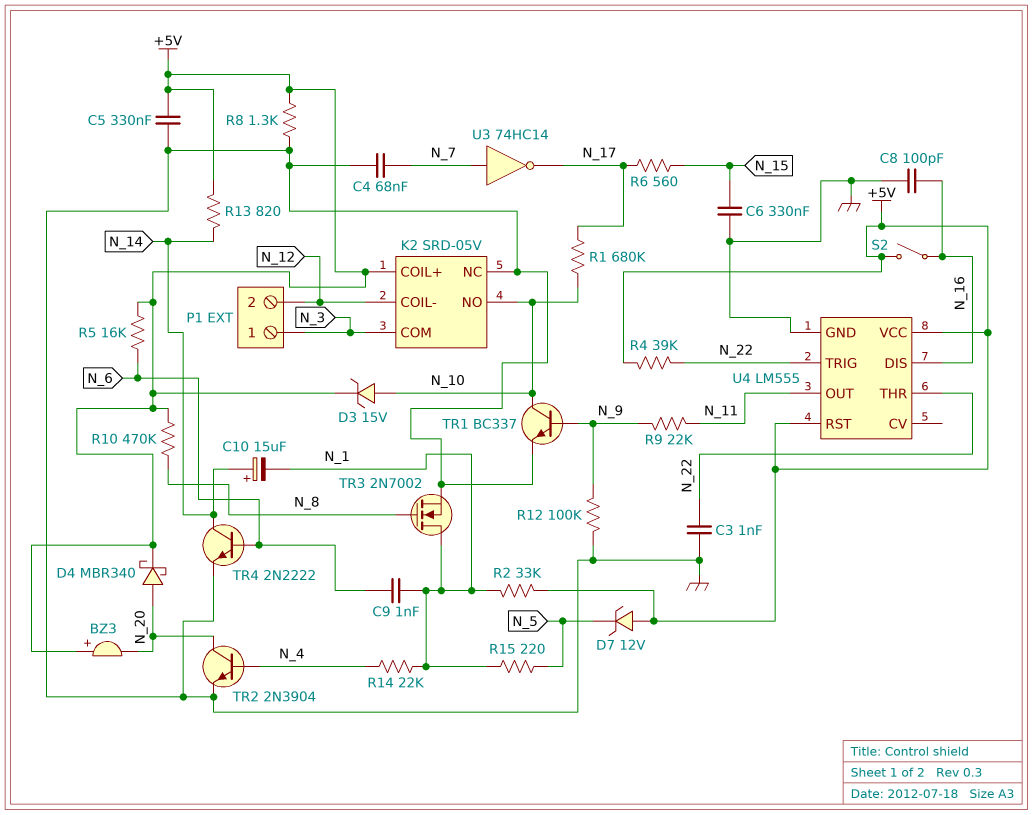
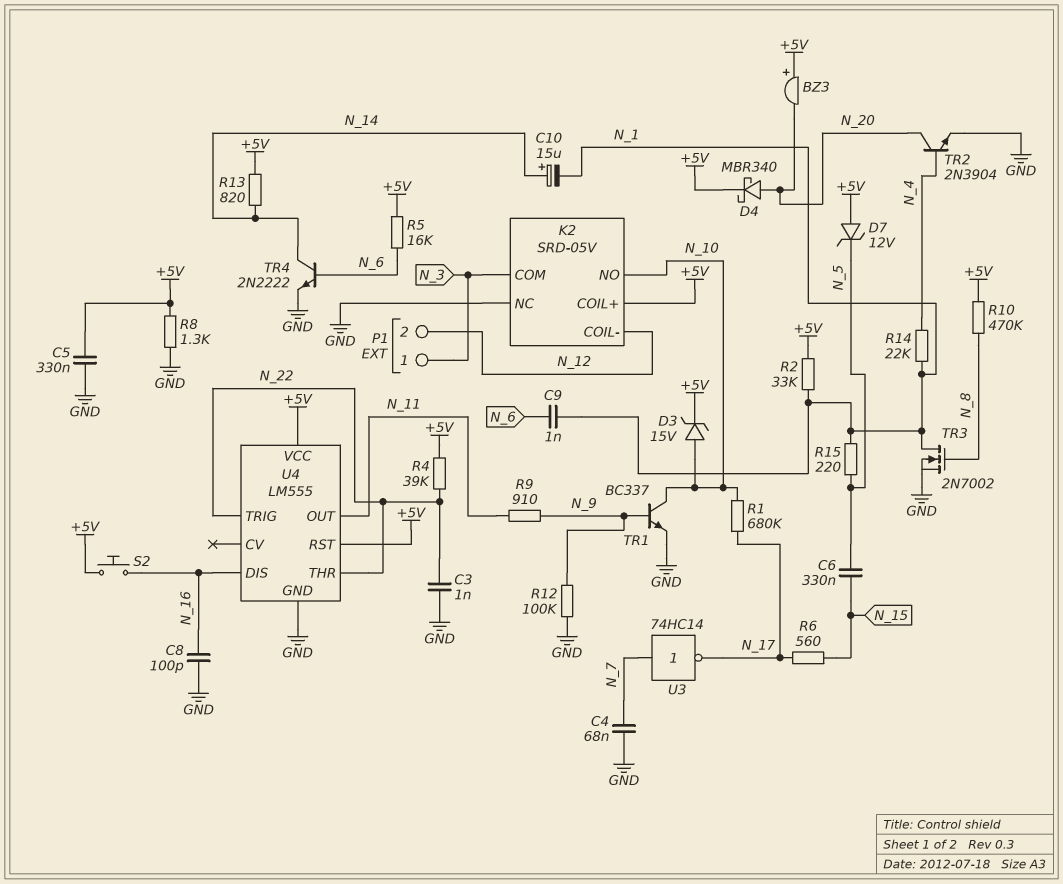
C6: 330nF (GND, N_15) -> 330nF (N_5, N_15)
R9: 22k (N_9, N_11) -> 910 (N_9, N_11)
S2: switch (+5V, N_16) -> button (+5V, N_16)

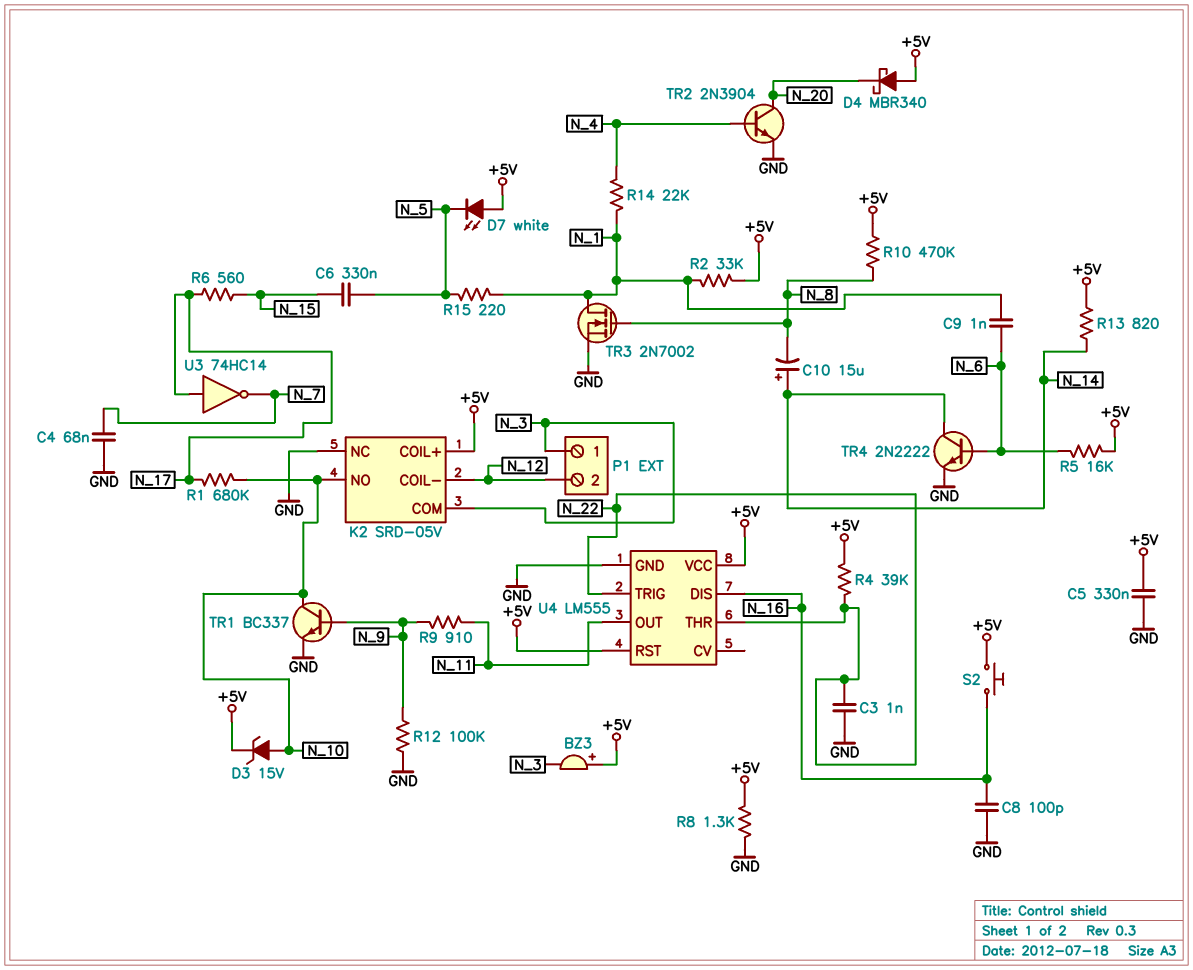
BZ3: buzzer (plus +5V, minus N_20) -> buzzer (plus +5V, minus N_3)
C10: 15uF (plus N_14, minus N_1) -> 15uF (plus N_14, minus N_8)
D4: schottky MBR340 (A N_20, K +5V) -> schottky MBR340 (A +5V, K N_20)
D7: zener 12V (A +5V, K N_5) -> LED white (A +5V, K N_5)
U3: NOT 74HC14 (in N_7, out N_17) -> NOT 74HC14 (in N_17, out N_7)

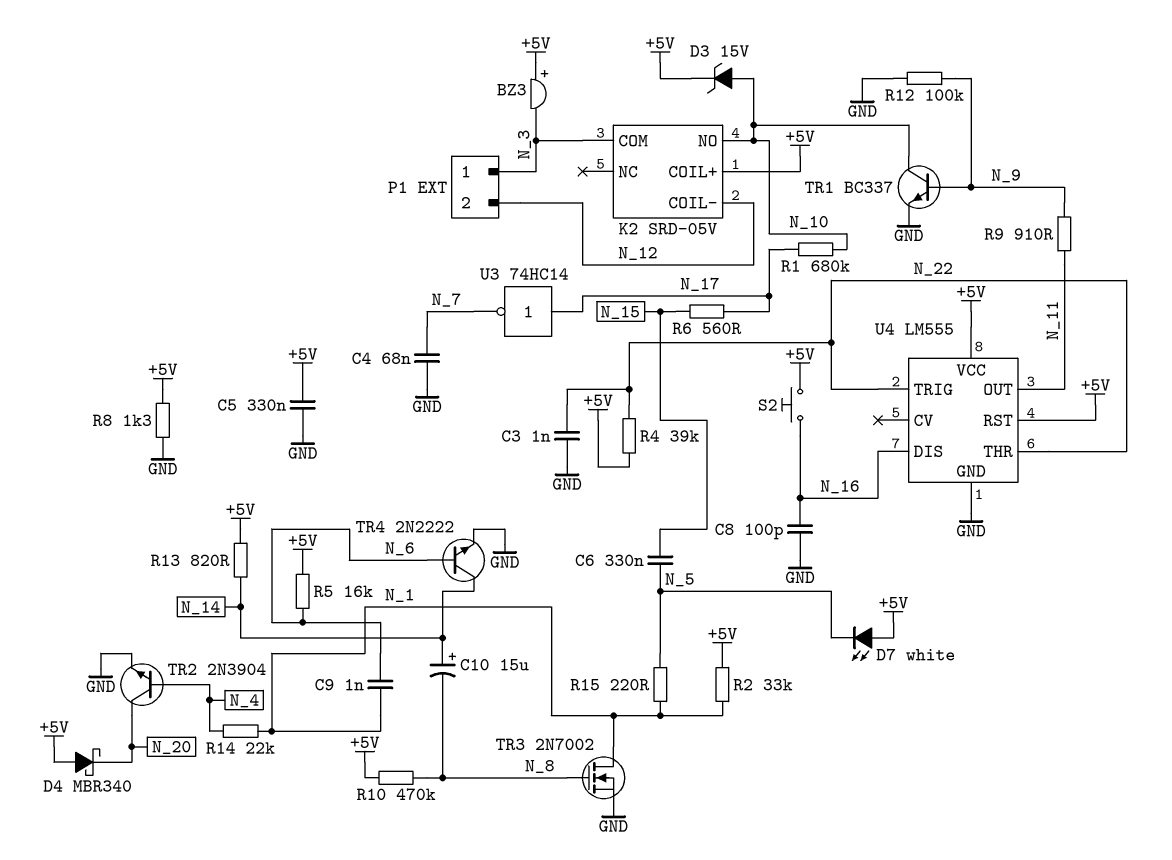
K2 pin NC: GND -> none

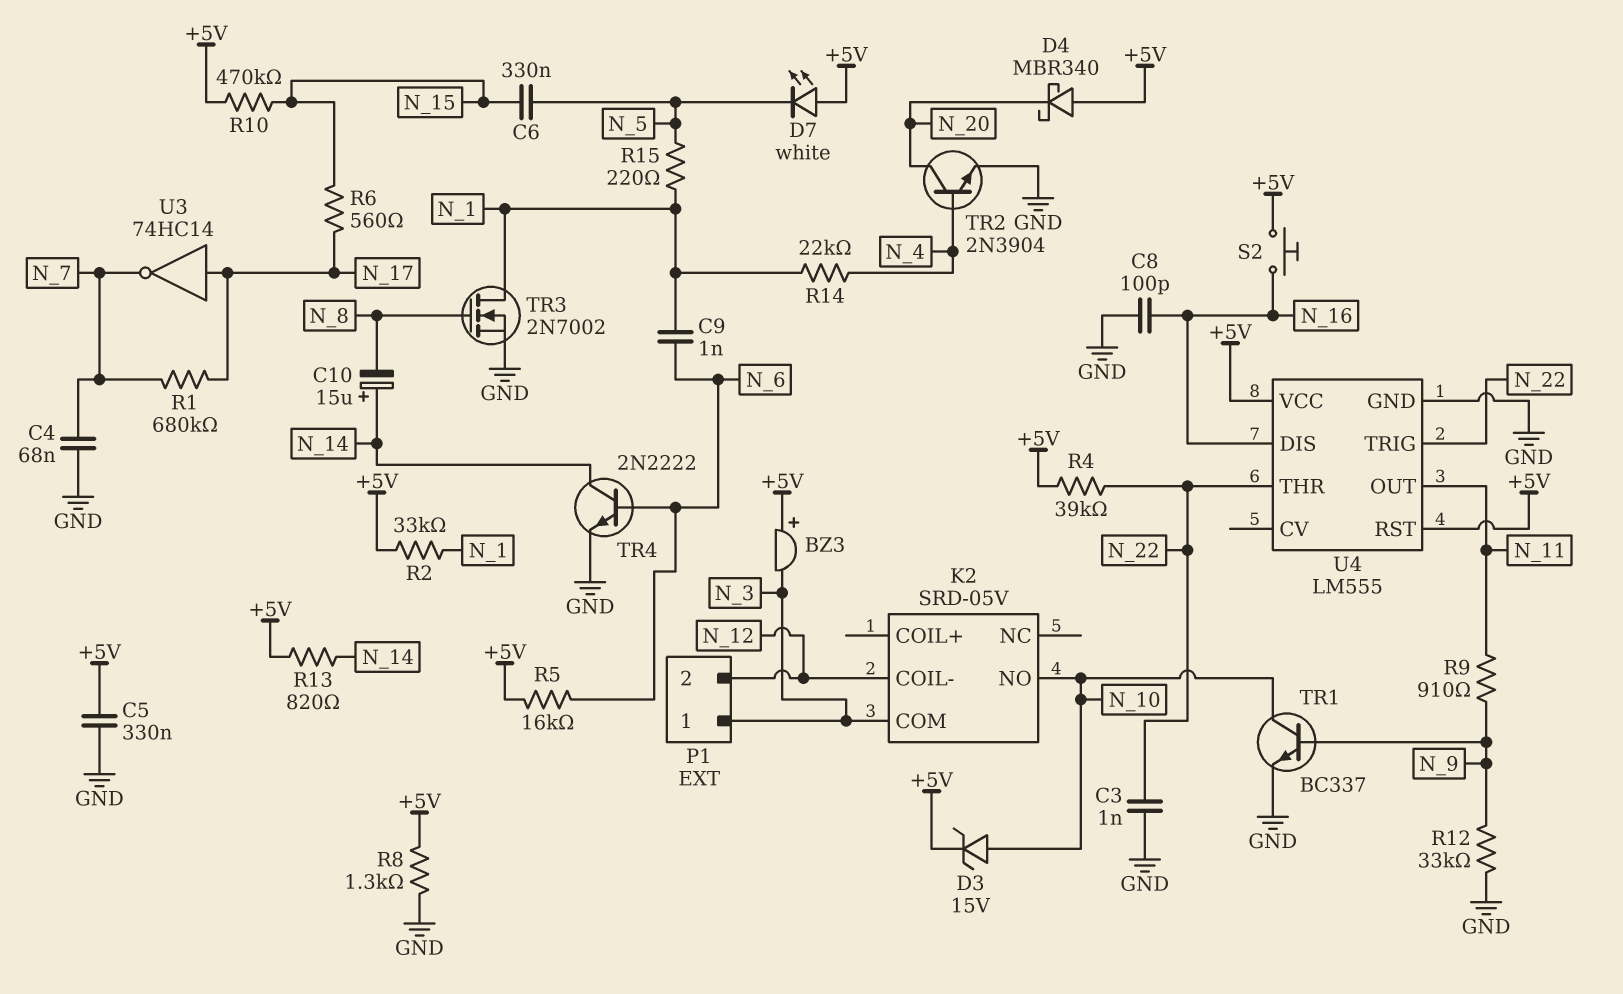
K2 pin COIL+: +5V -> none
R1: 680k (N_10, N_17) -> 680k (N_7, N_17)
R10: 470k (+5V, N_8) -> 470k (+5V, N_15)
R12: 100k (GND, N_9) -> 33k (GND, N_9)

